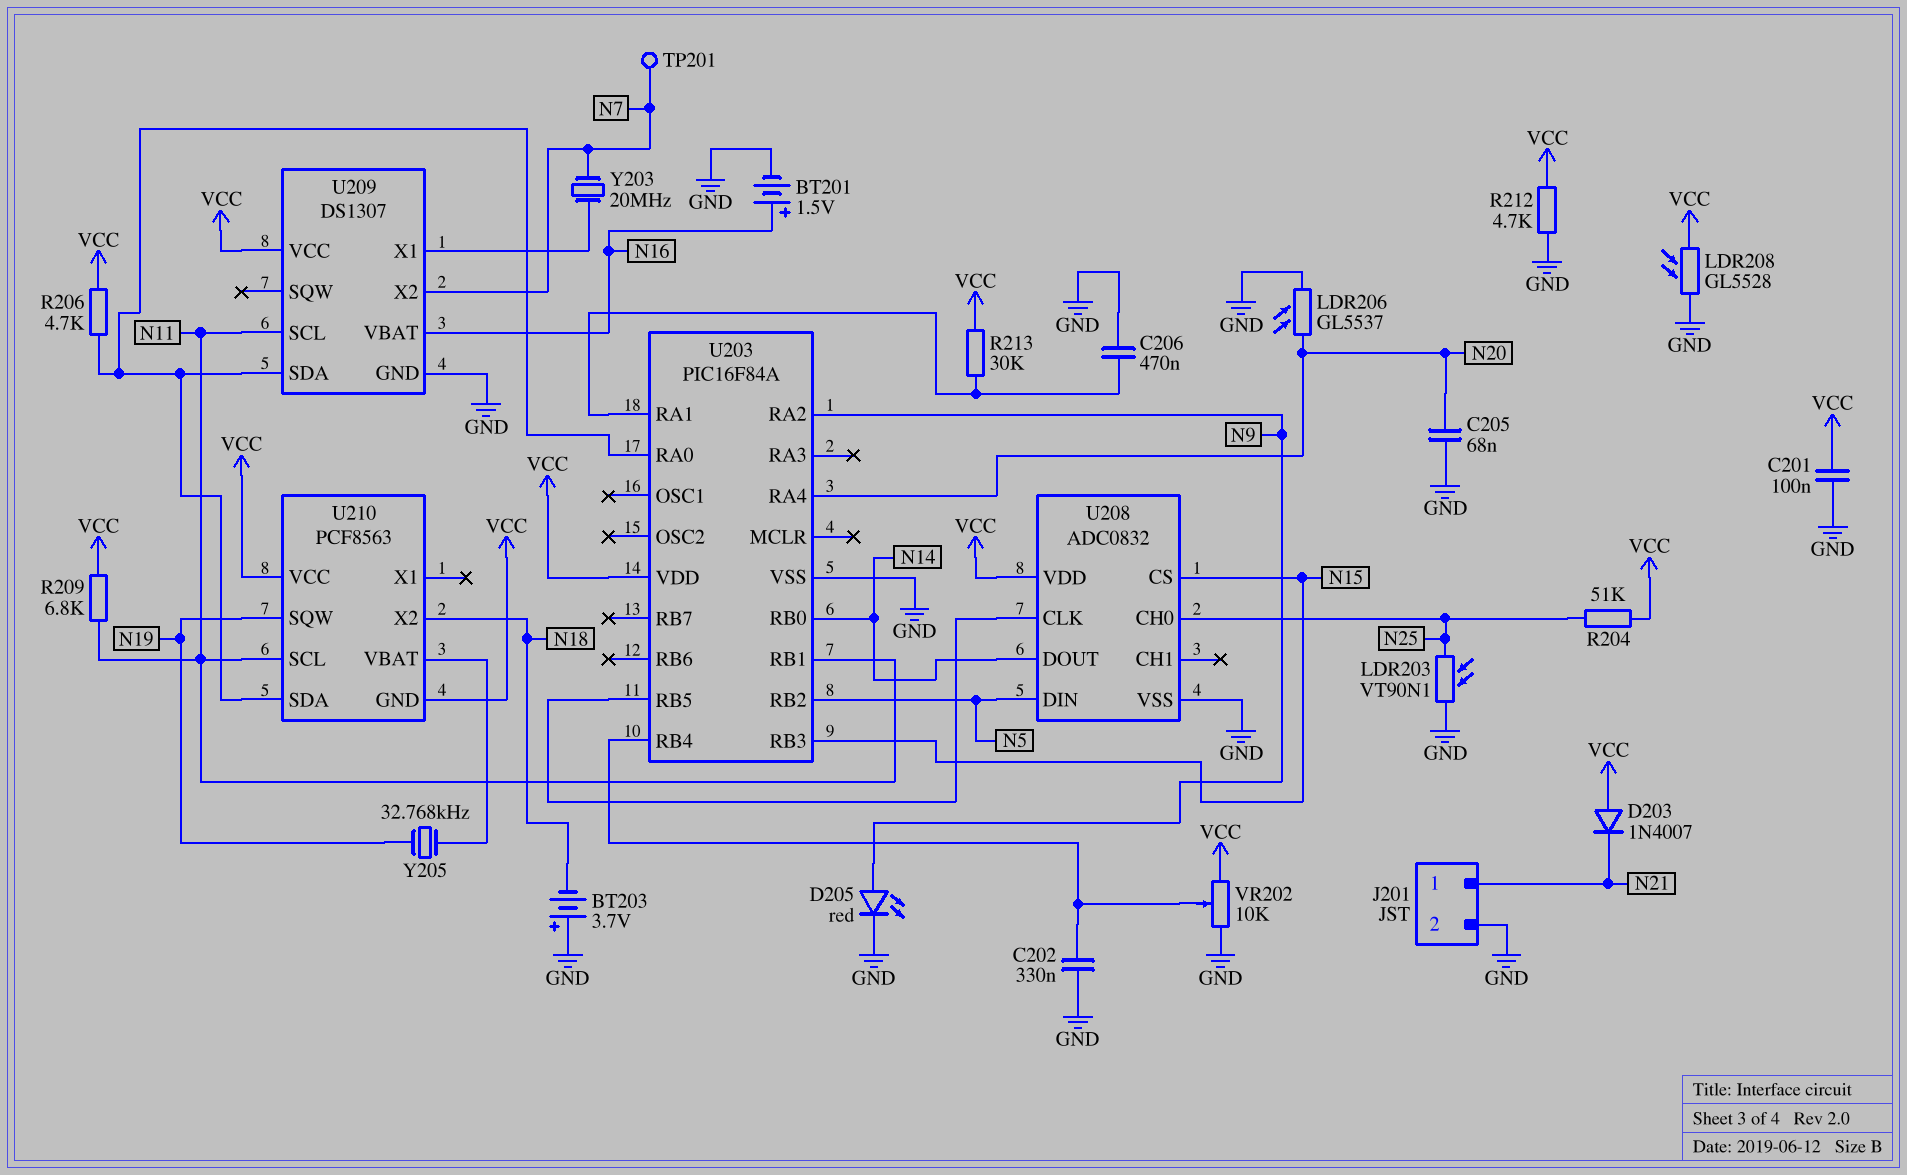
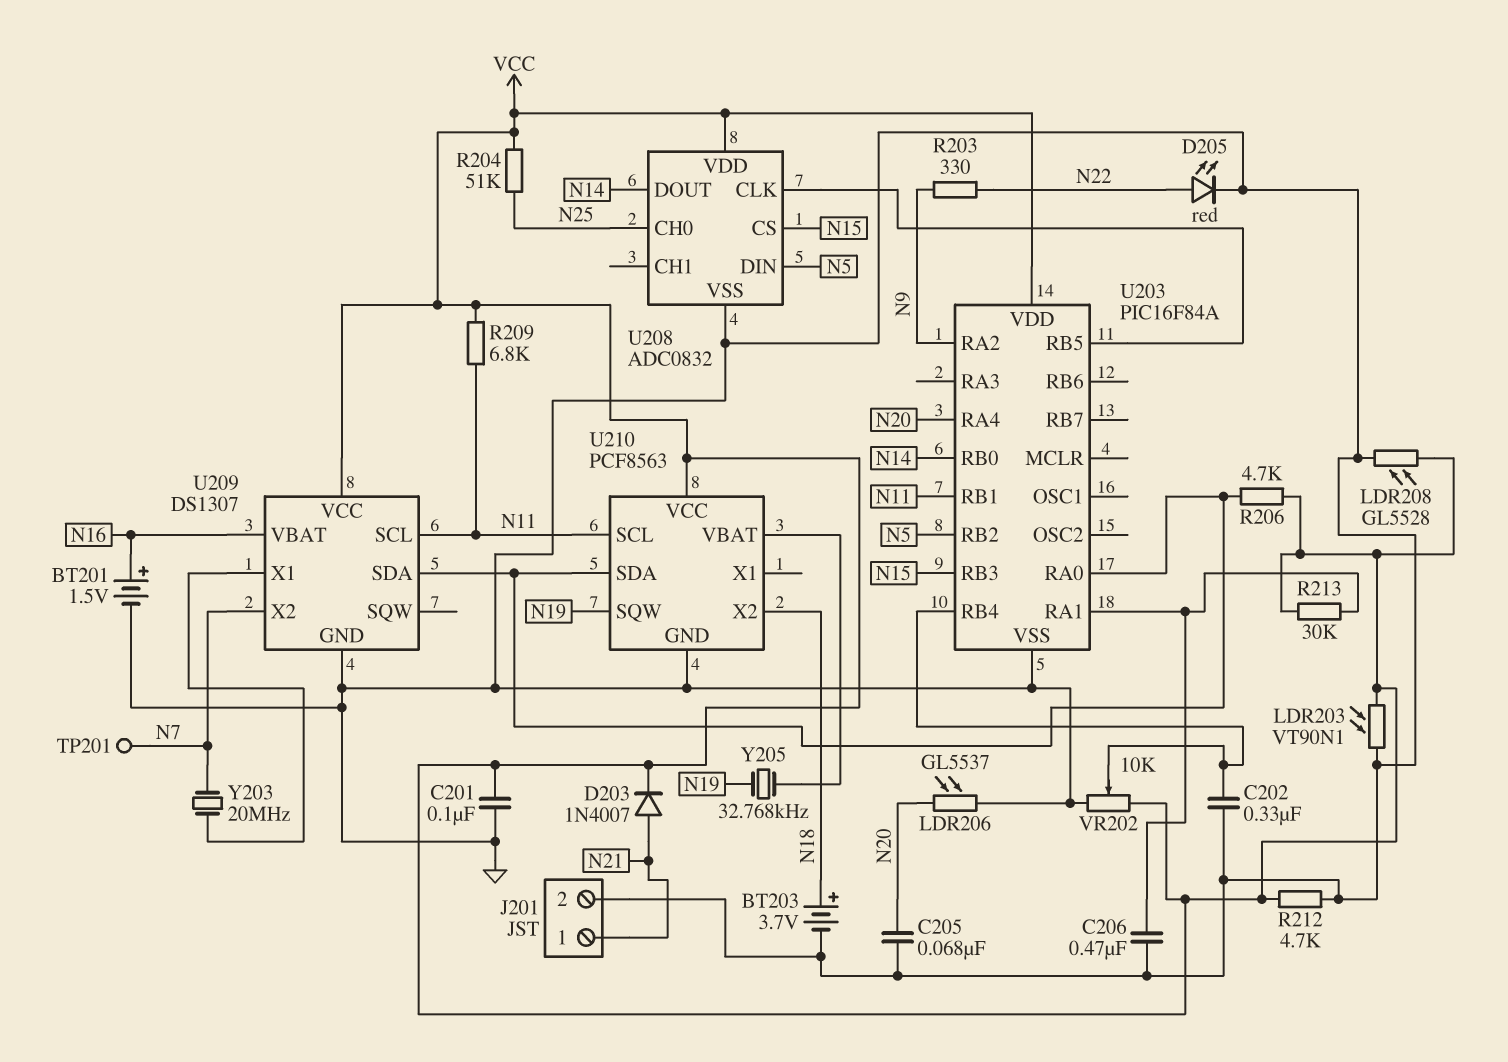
BT203: 3.7V (plus GND, minus N18) -> 3.7V (plus N18, minus GND)
D203: diode 1N4007 (A VCC, K N21) -> diode 1N4007 (A N21, K VCC)
D205: LED red (A N9, K GND) -> LED red (A N22, K GND)
LDR203: VT90N1 (GND, N25) -> VT90N1 (GND, VCC)
R203: none -> 330 (N9, N22)
U210 pin GND: VCC -> GND

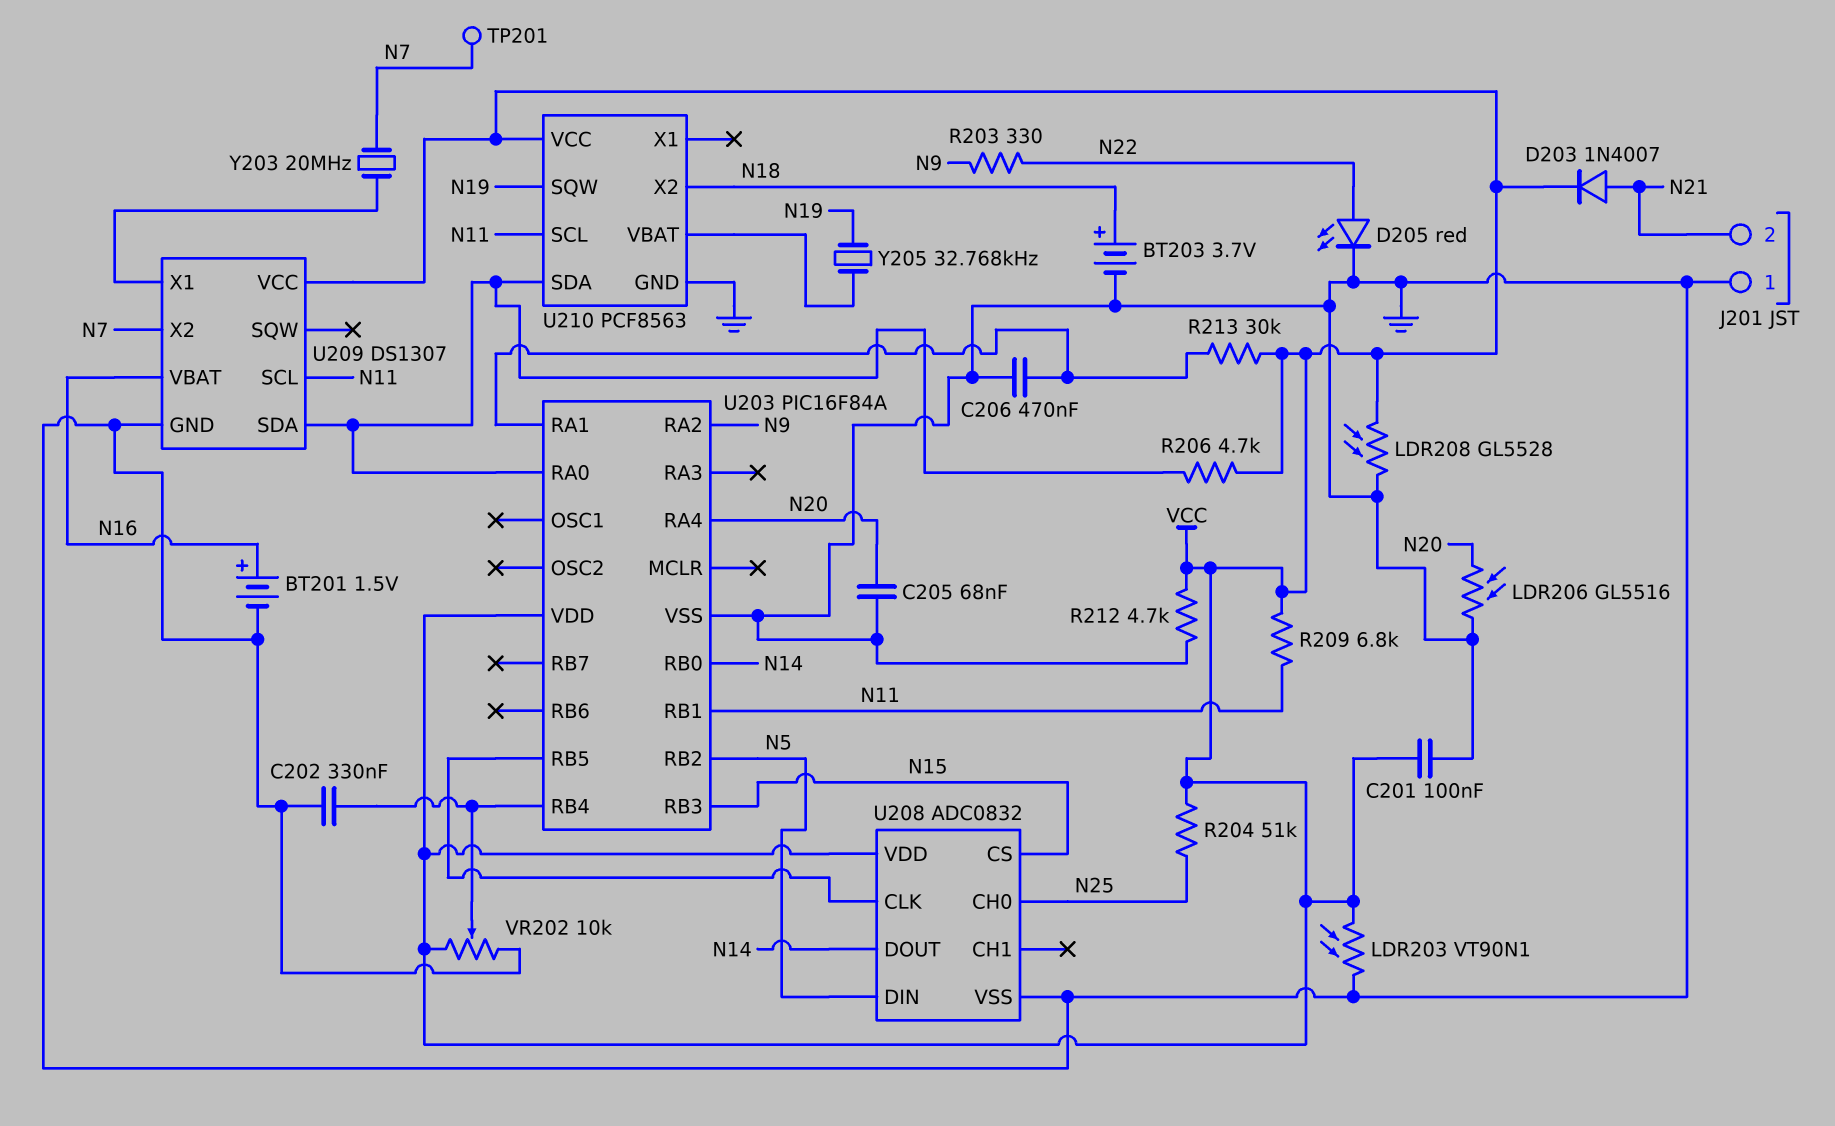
J201 pin 1: N21 -> GND
J201 pin 2: GND -> N21
LDR206: GL5537 (GND, N20) -> GL5516 (GND, N20)

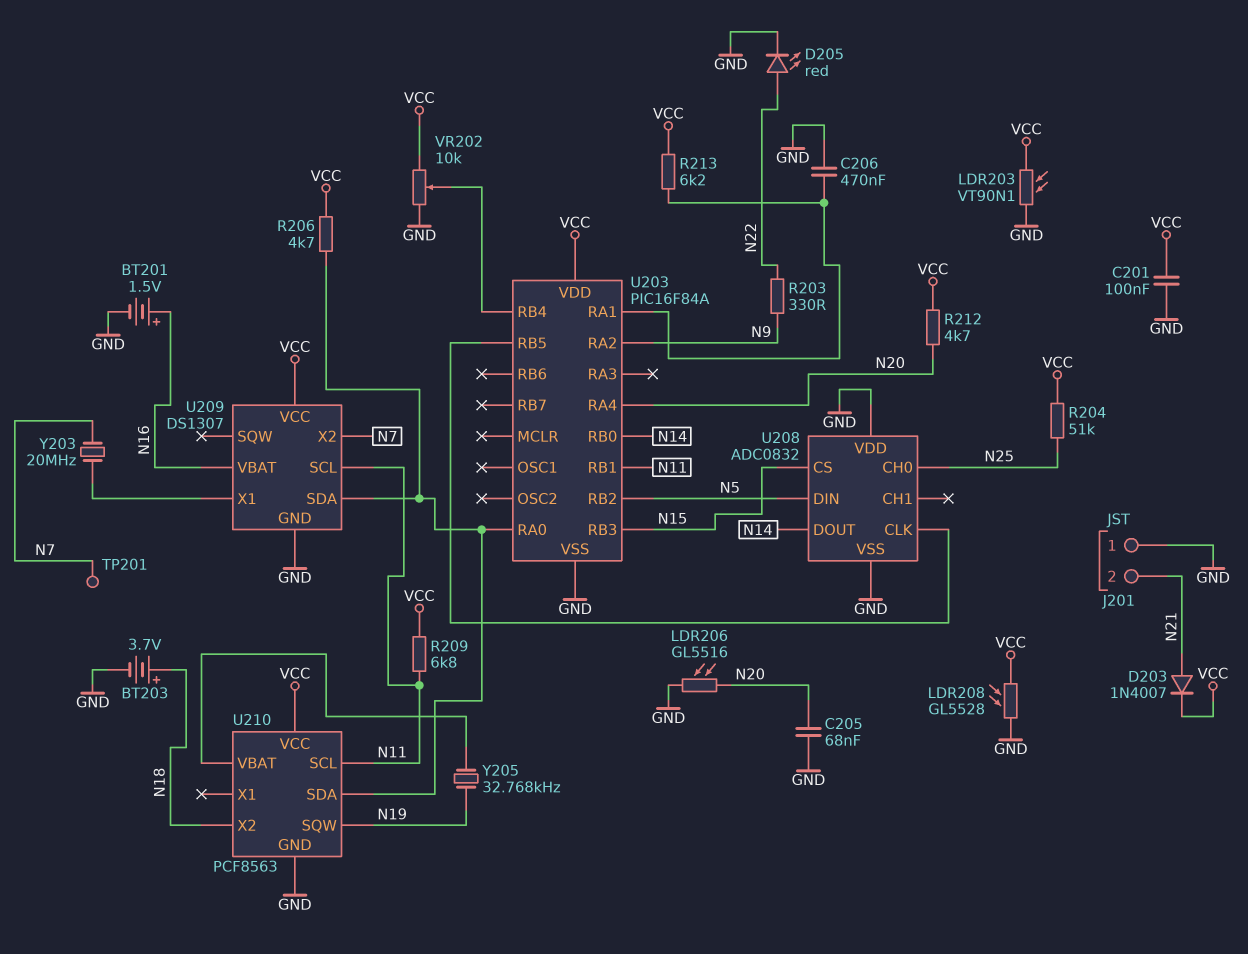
C202: 330nF (GND, U203/RB4) -> none
R212: 4.7k (GND, VCC) -> 4.7k (N20, VCC)
R213: 30k (U203/RA1, VCC) -> 6.2k (U203/RA1, VCC)
U208 pin VDD: VCC -> GND

